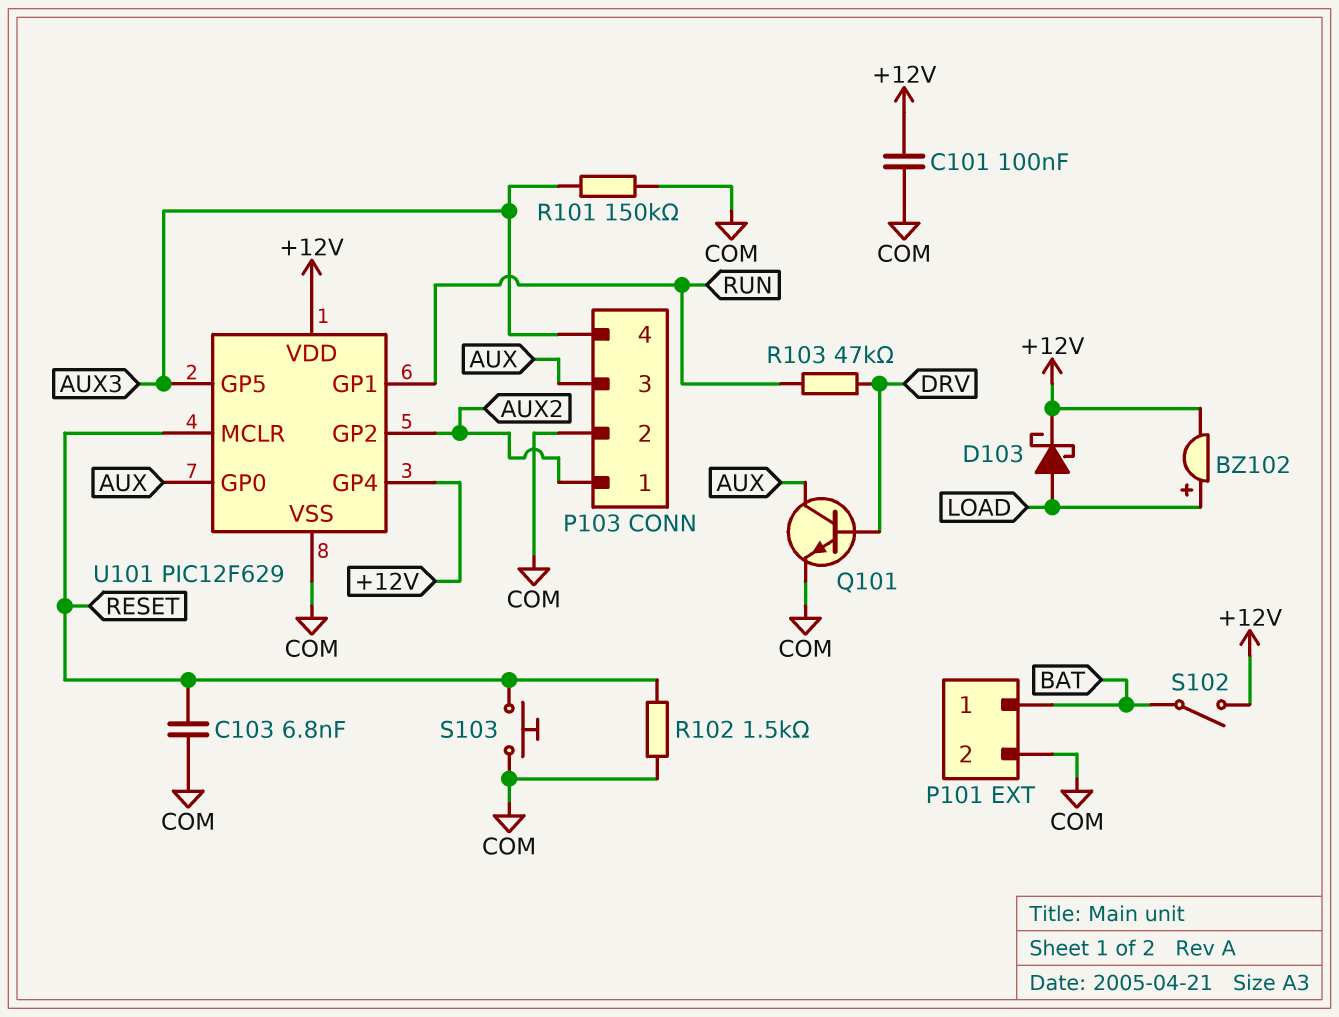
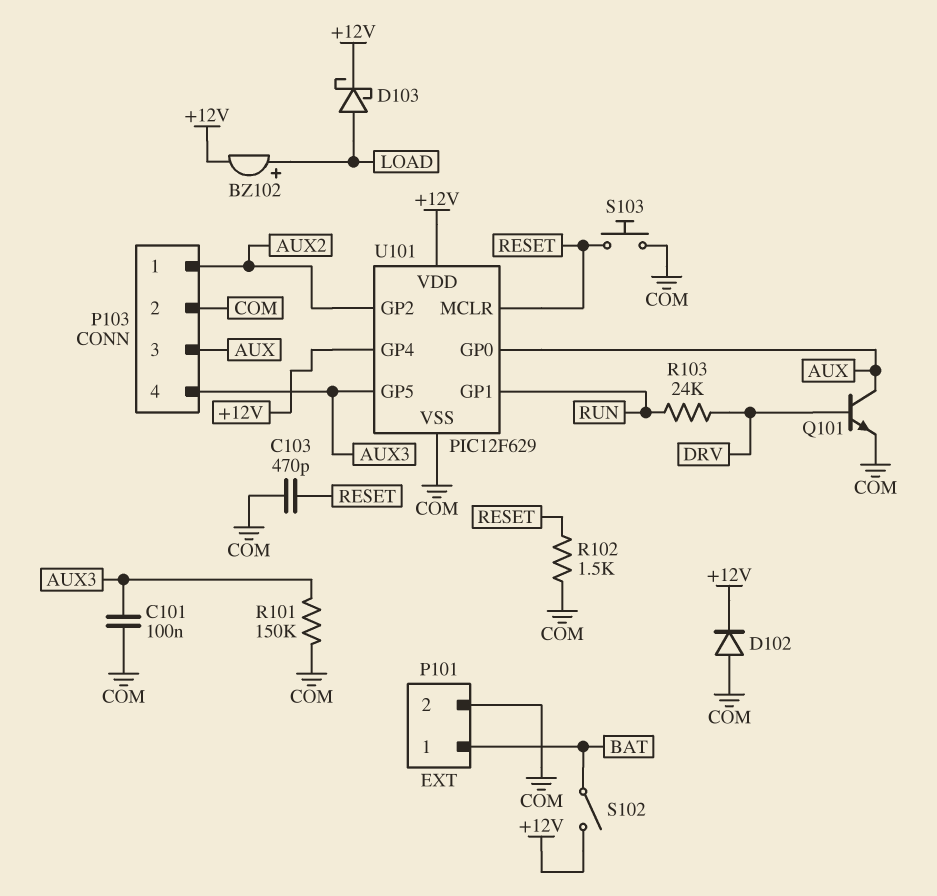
C101: 100nF (+12V, COM) -> 100nF (AUX3, COM)
C103: 6.8nF (COM, RESET) -> 470pF (COM, RESET)
D102: none -> diode (A COM, K +12V)
R103: 47k (DRV, RUN) -> 24k (DRV, RUN)

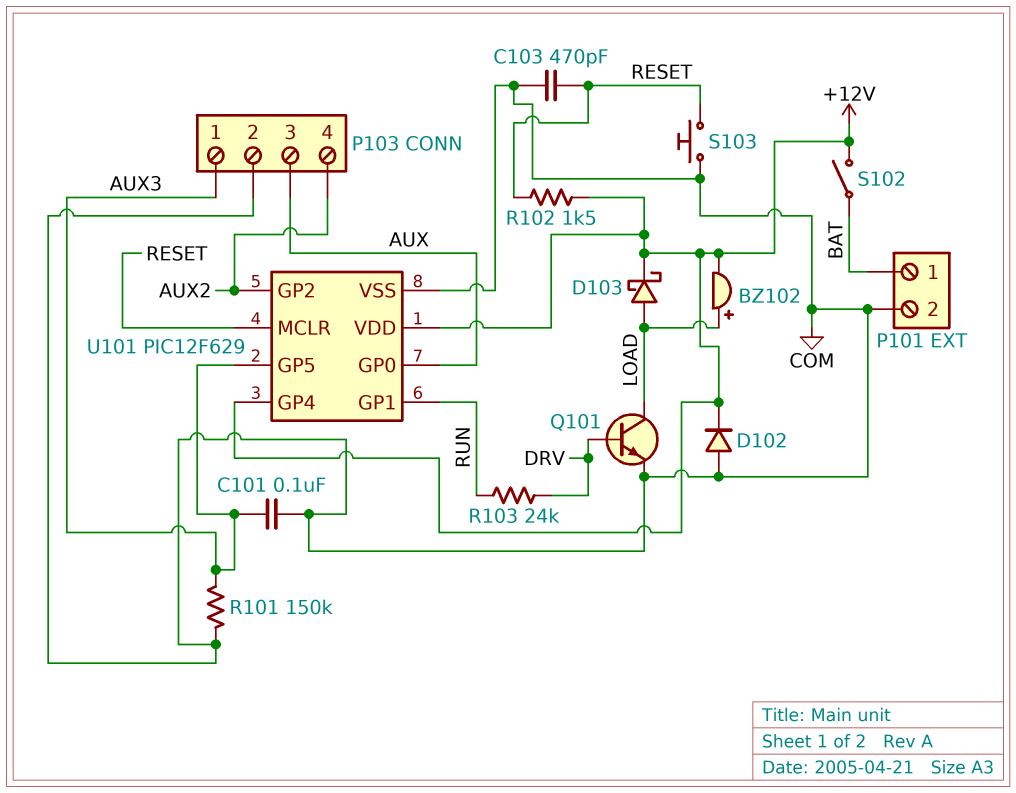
P103 pin 1: AUX2 -> AUX3
P103 pin 4: AUX3 -> AUX2
Q101: NPN (B DRV, C AUX, E COM) -> NPN (B DRV, C LOAD, E COM)
R102: 1.5k (COM, RESET) -> 1.5k (+12V, RESET)

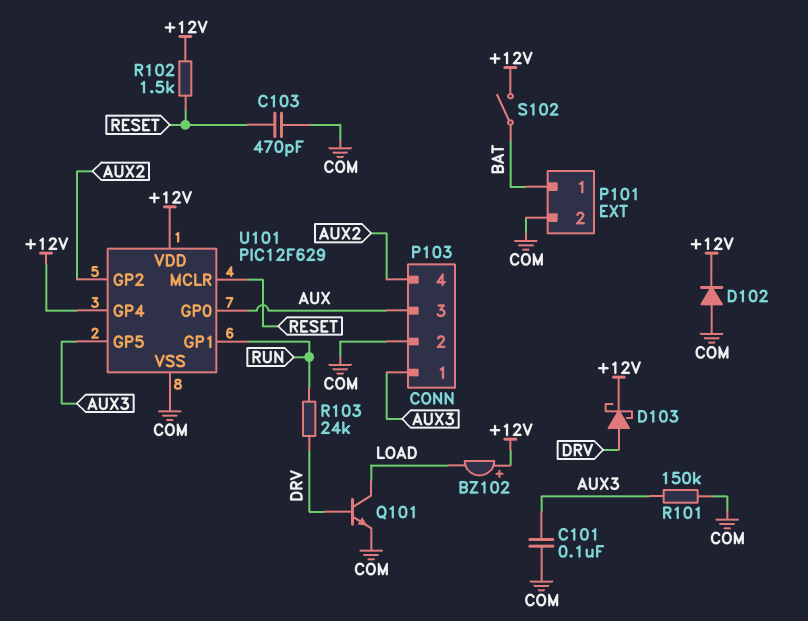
BZ102: buzzer (plus LOAD, minus +12V) -> buzzer (plus +12V, minus LOAD)
D103: schottky (A LOAD, K +12V) -> schottky (A DRV, K +12V)
S103: button (COM, RESET) -> none

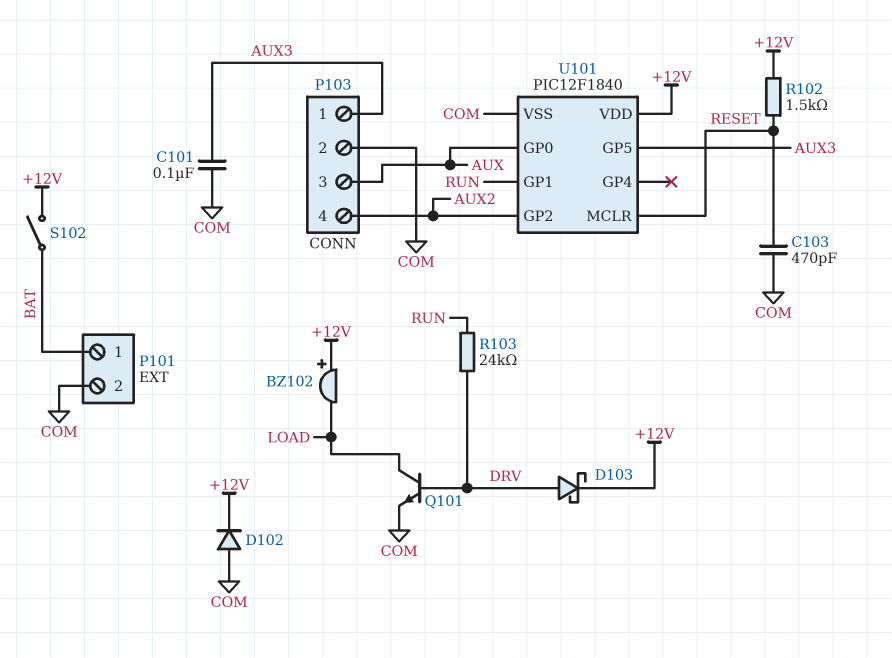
R101: 150k (AUX3, COM) -> none
U101: PIC12F629 -> PIC12F1840
U101 pin GP4: +12V -> none

